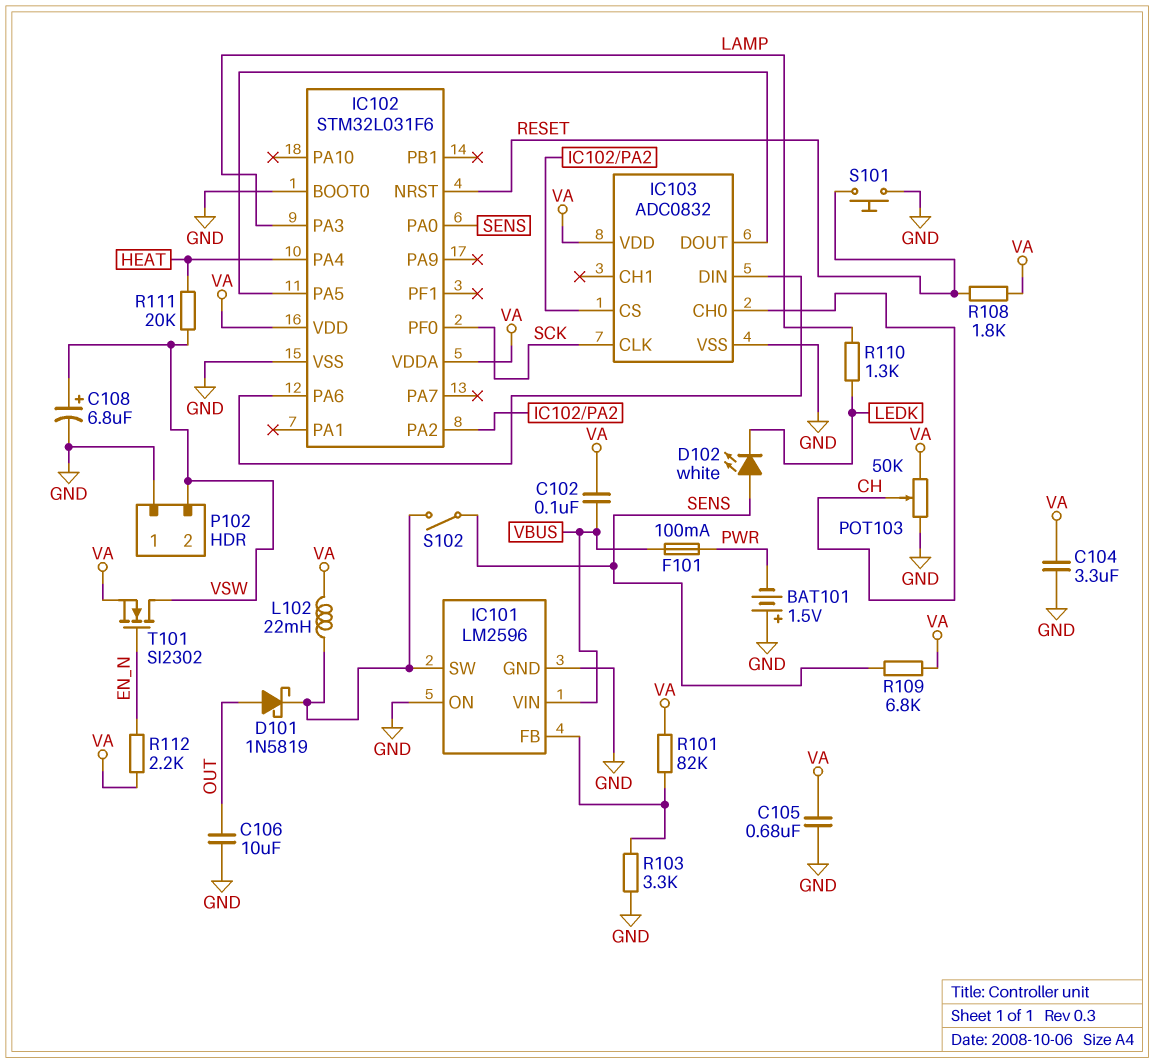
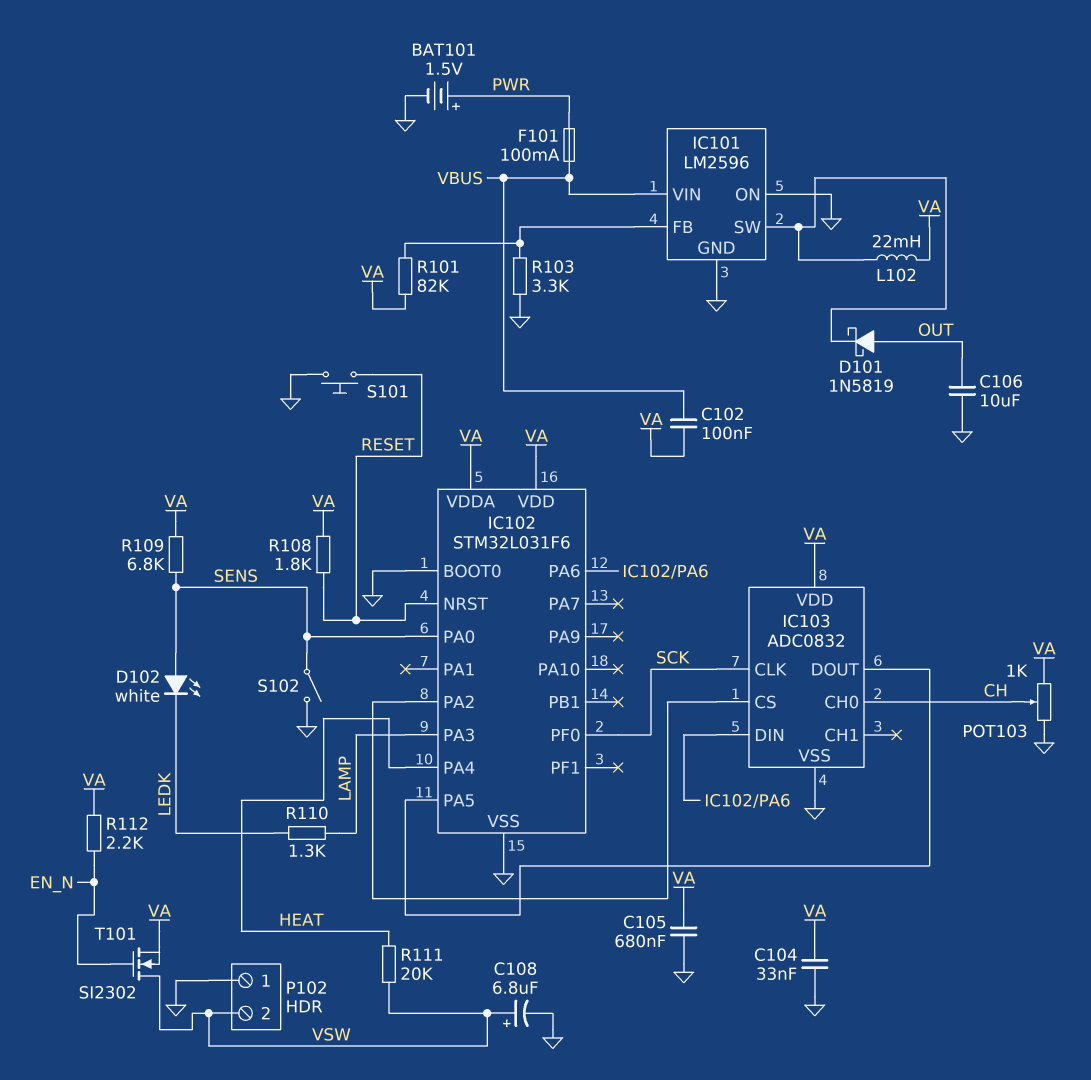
BAT101: 1.5V (plus GND, minus PWR) -> 1.5V (plus PWR, minus GND)
C104: 3.3uF (GND, VA) -> 33nF (GND, VA)
POT103: 50k (GND, VA, wiper CH) -> 1k (GND, VA, wiper CH)
S102: switch (IC101/SW, SENS) -> switch (GND, SENS)

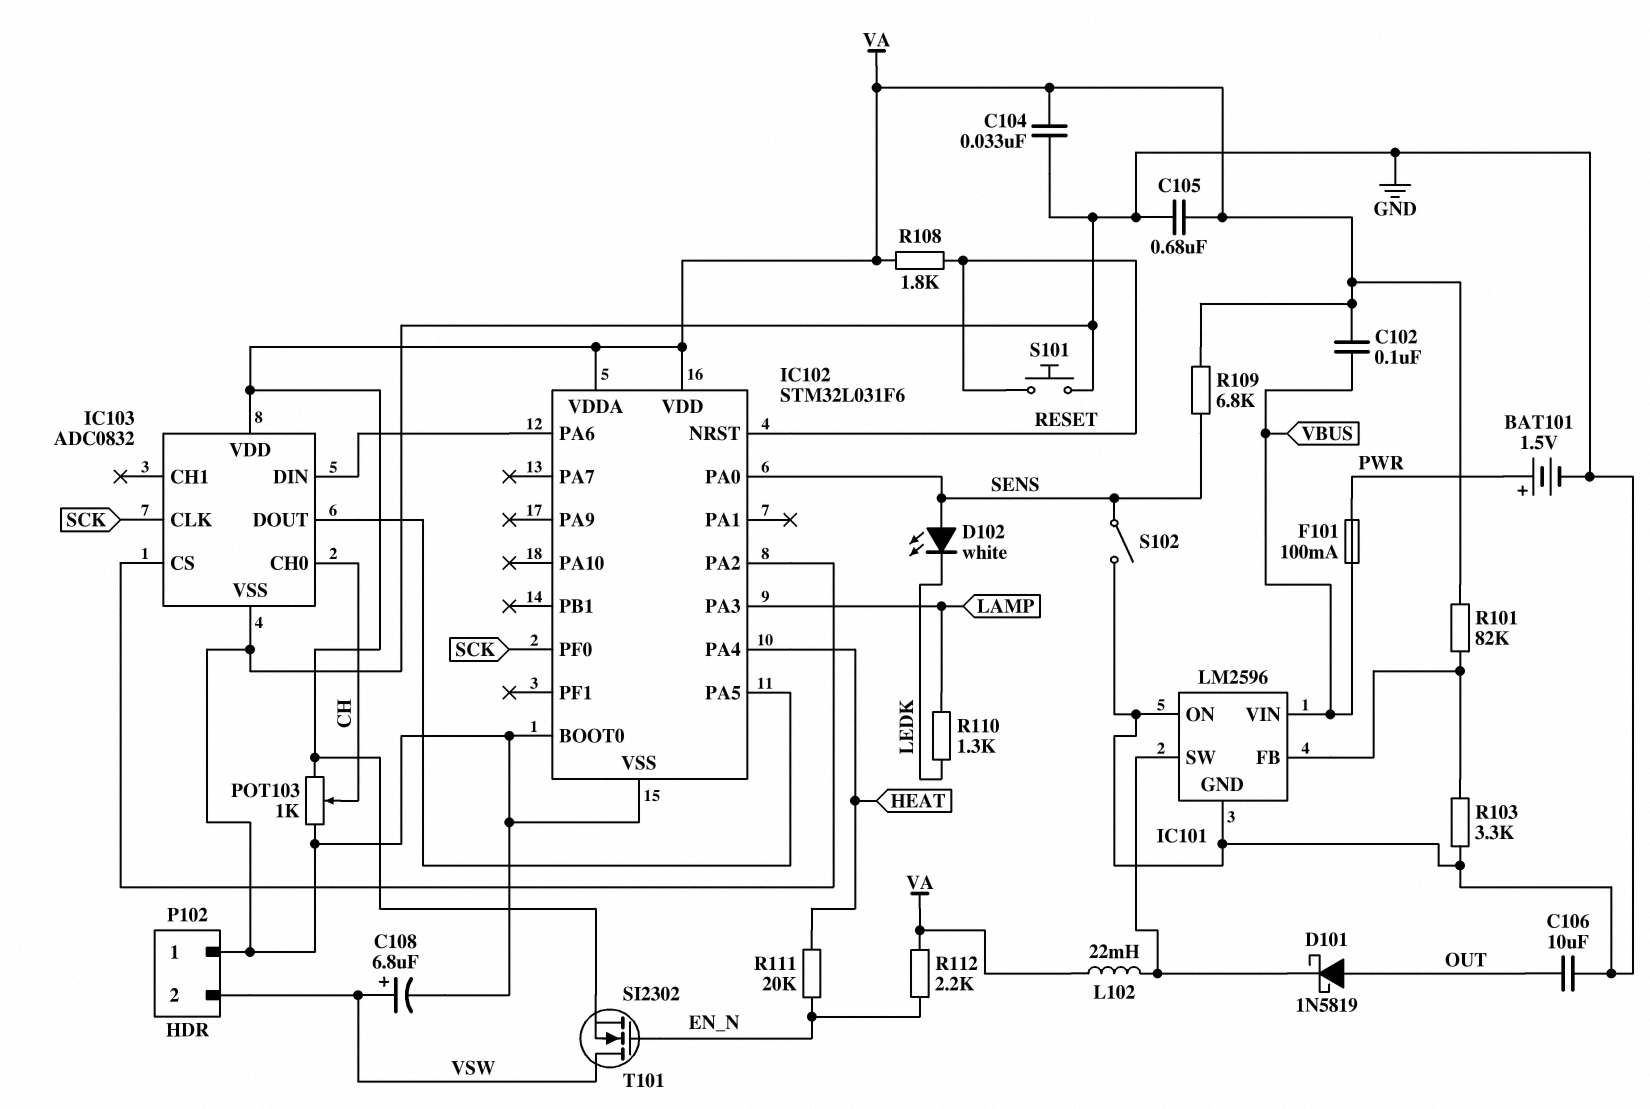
R111: 20k (HEAT, VSW) -> 20k (EN_N, HEAT)

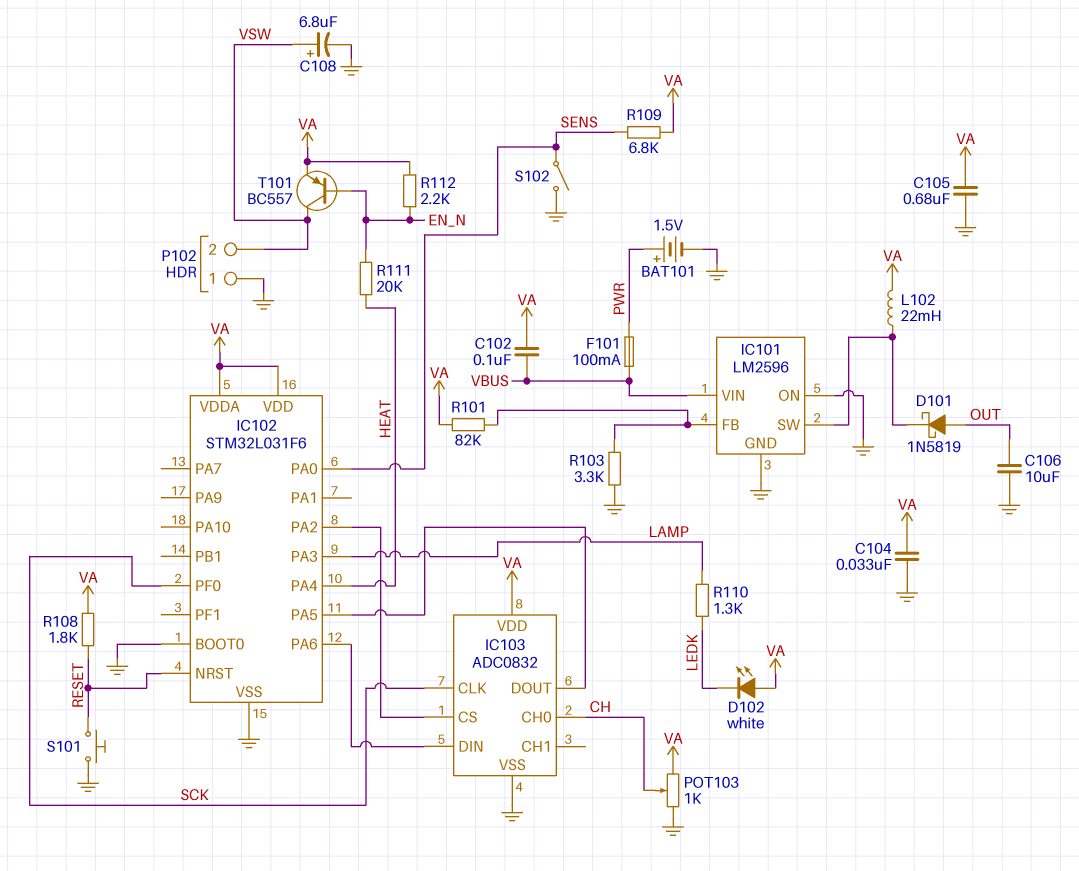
D102: LED white (A SENS, K LEDK) -> LED white (A VA, K LEDK)
T101: NMOS SI2302 (G EN_N, D VSW, S VA) -> PNP BC557 (B EN_N, C VSW, E VA)

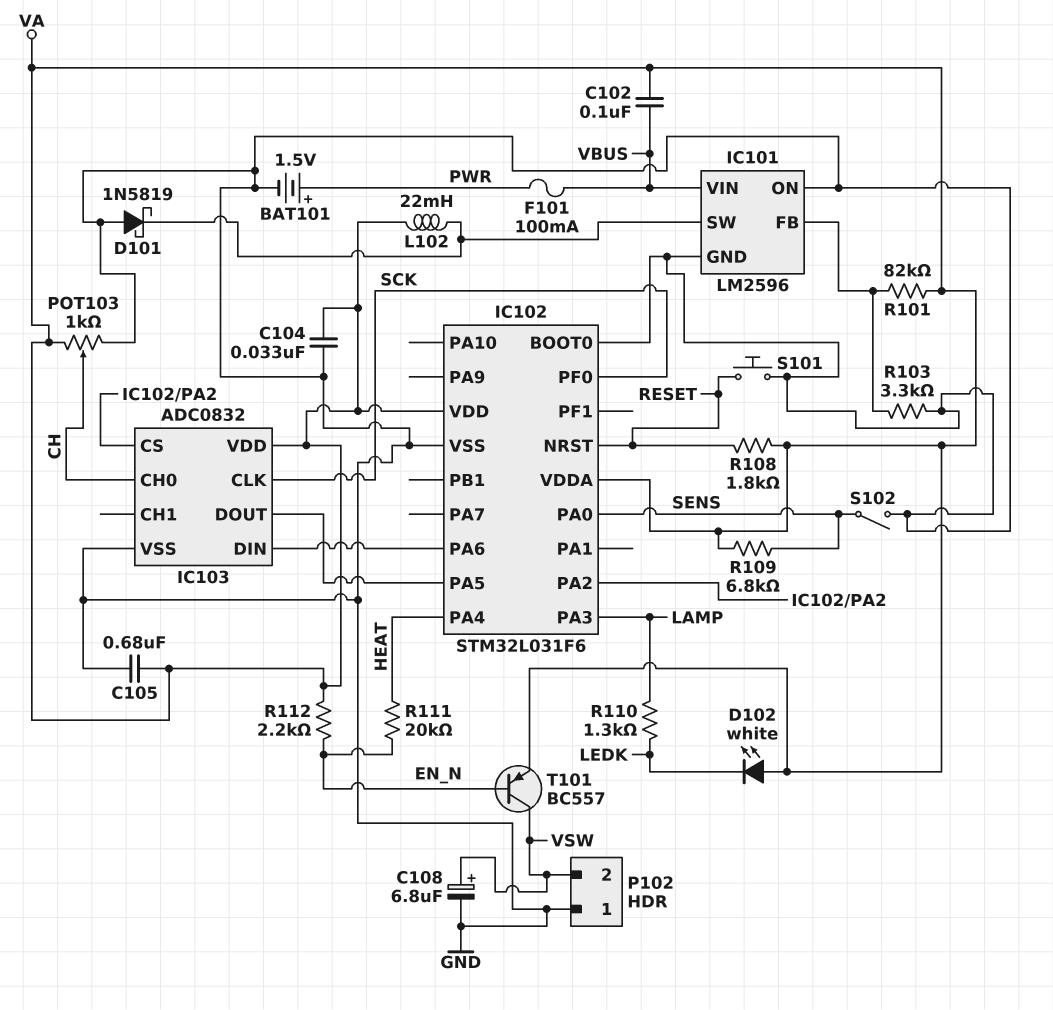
C106: 10uF (GND, OUT) -> none
D101: schottky 1N5819 (A OUT, K IC101/SW) -> schottky 1N5819 (A GND, K IC101/SW)

